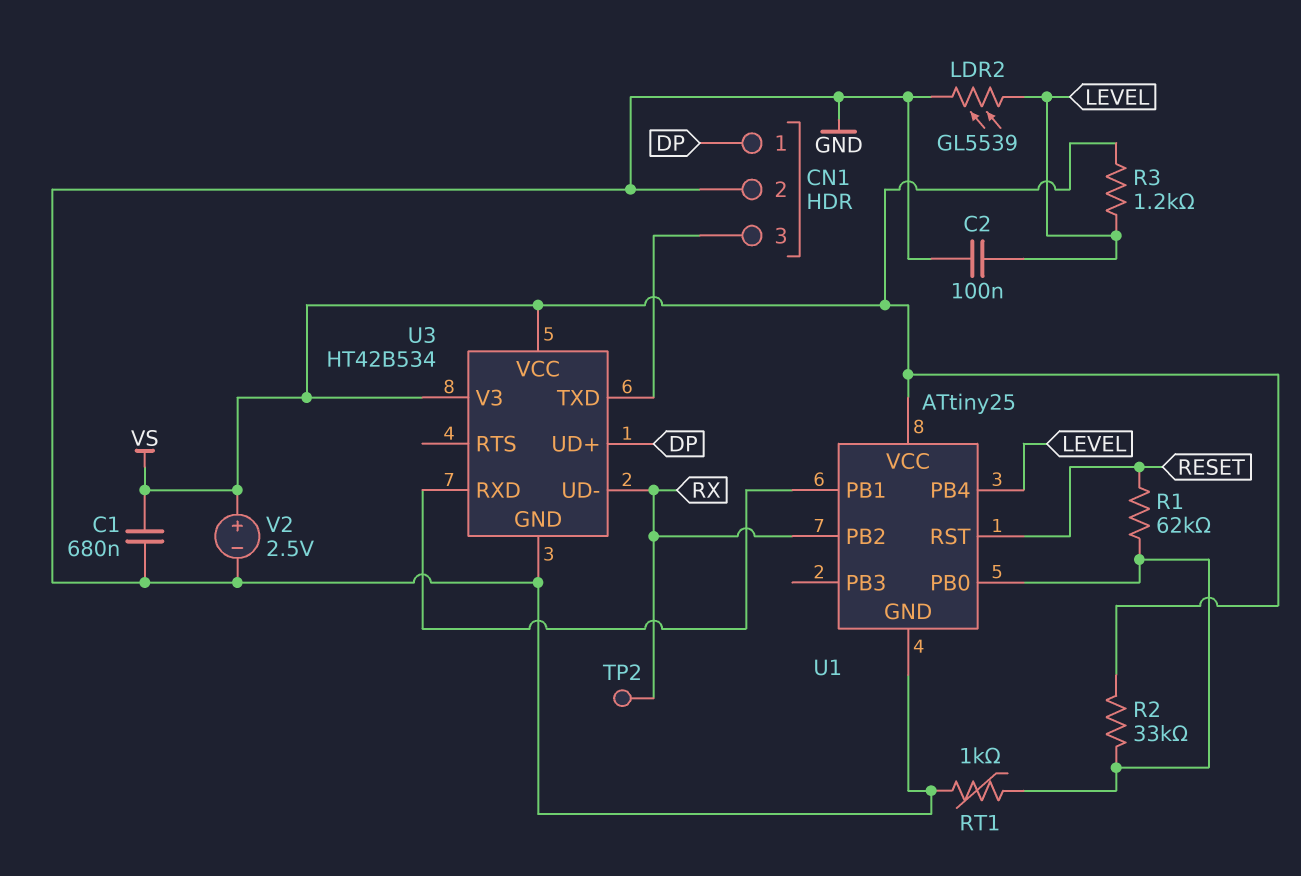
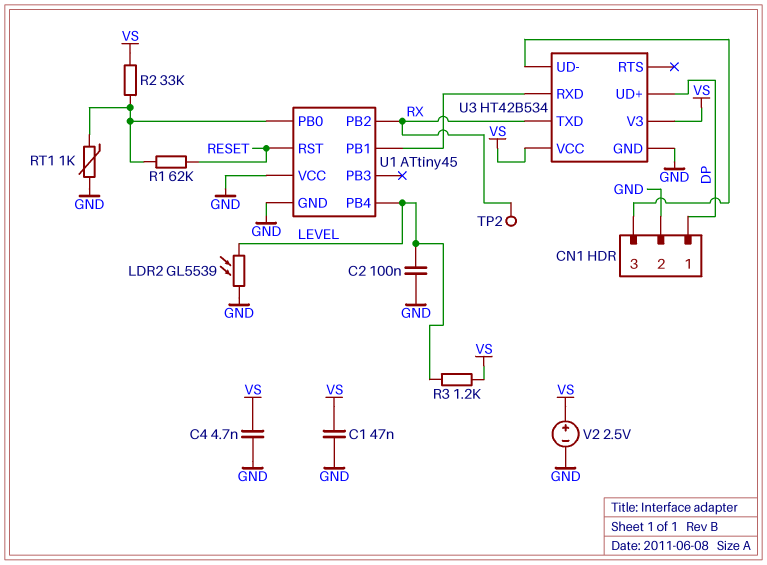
C1: 680nF (GND, VS) -> 47nF (GND, VS)
C4: none -> 4.7nF (GND, VS)
U1: ATtiny25 -> ATtiny45
U1 pin VCC: VS -> GND
U3 pin TXD: CN1/3 -> RX
U3 pin UD-: RX -> CN1/3

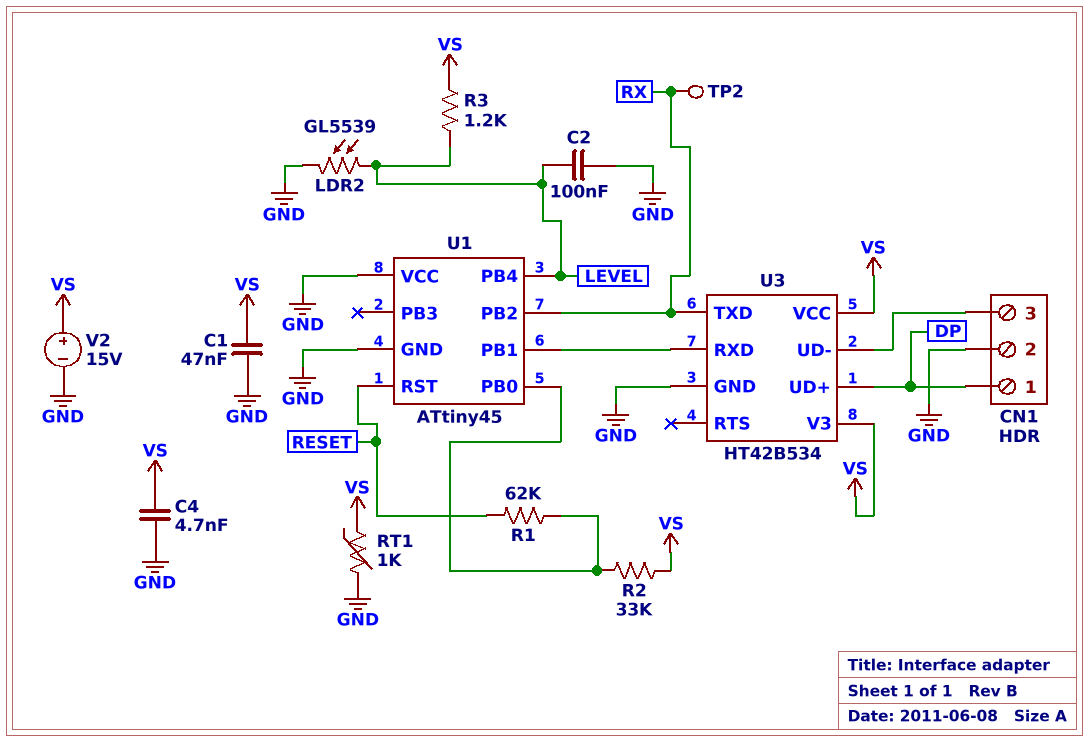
RT1: 1k (GND, U1/PB0) -> 1k (GND, VS)
V2: 2.5V (plus VS, minus GND) -> 15V (plus VS, minus GND)

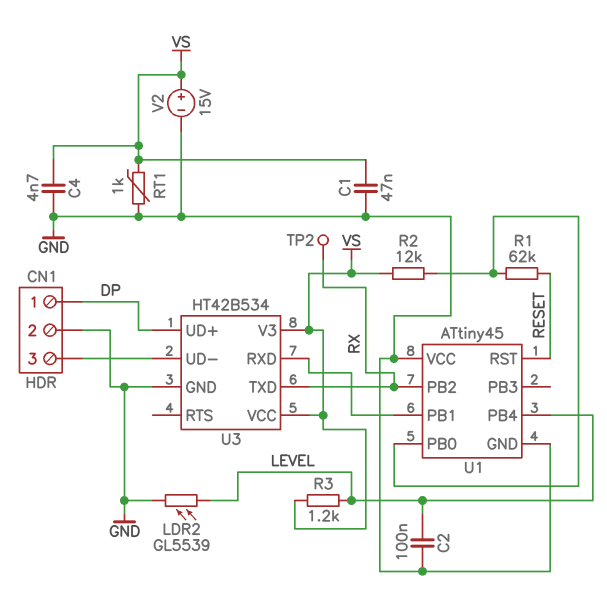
R2: 33k (U1/PB0, VS) -> 12k (U1/PB0, VS)

